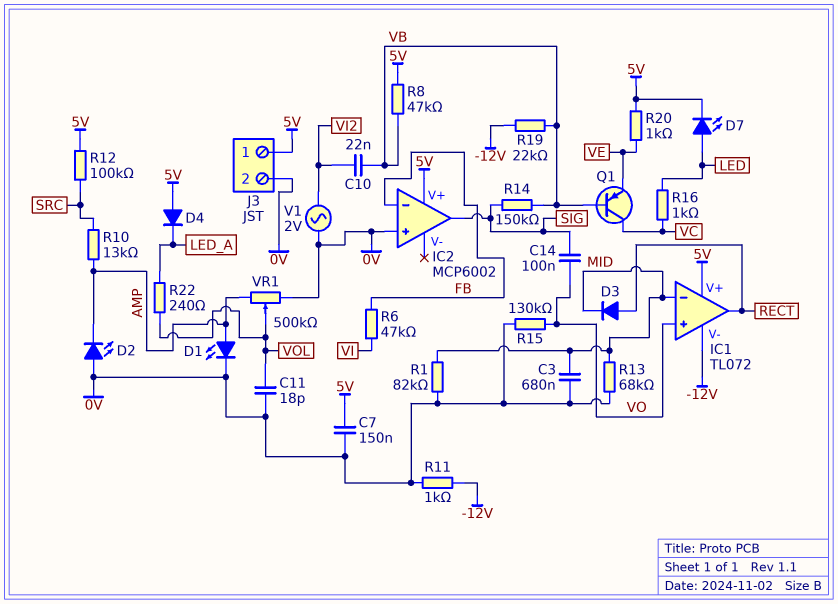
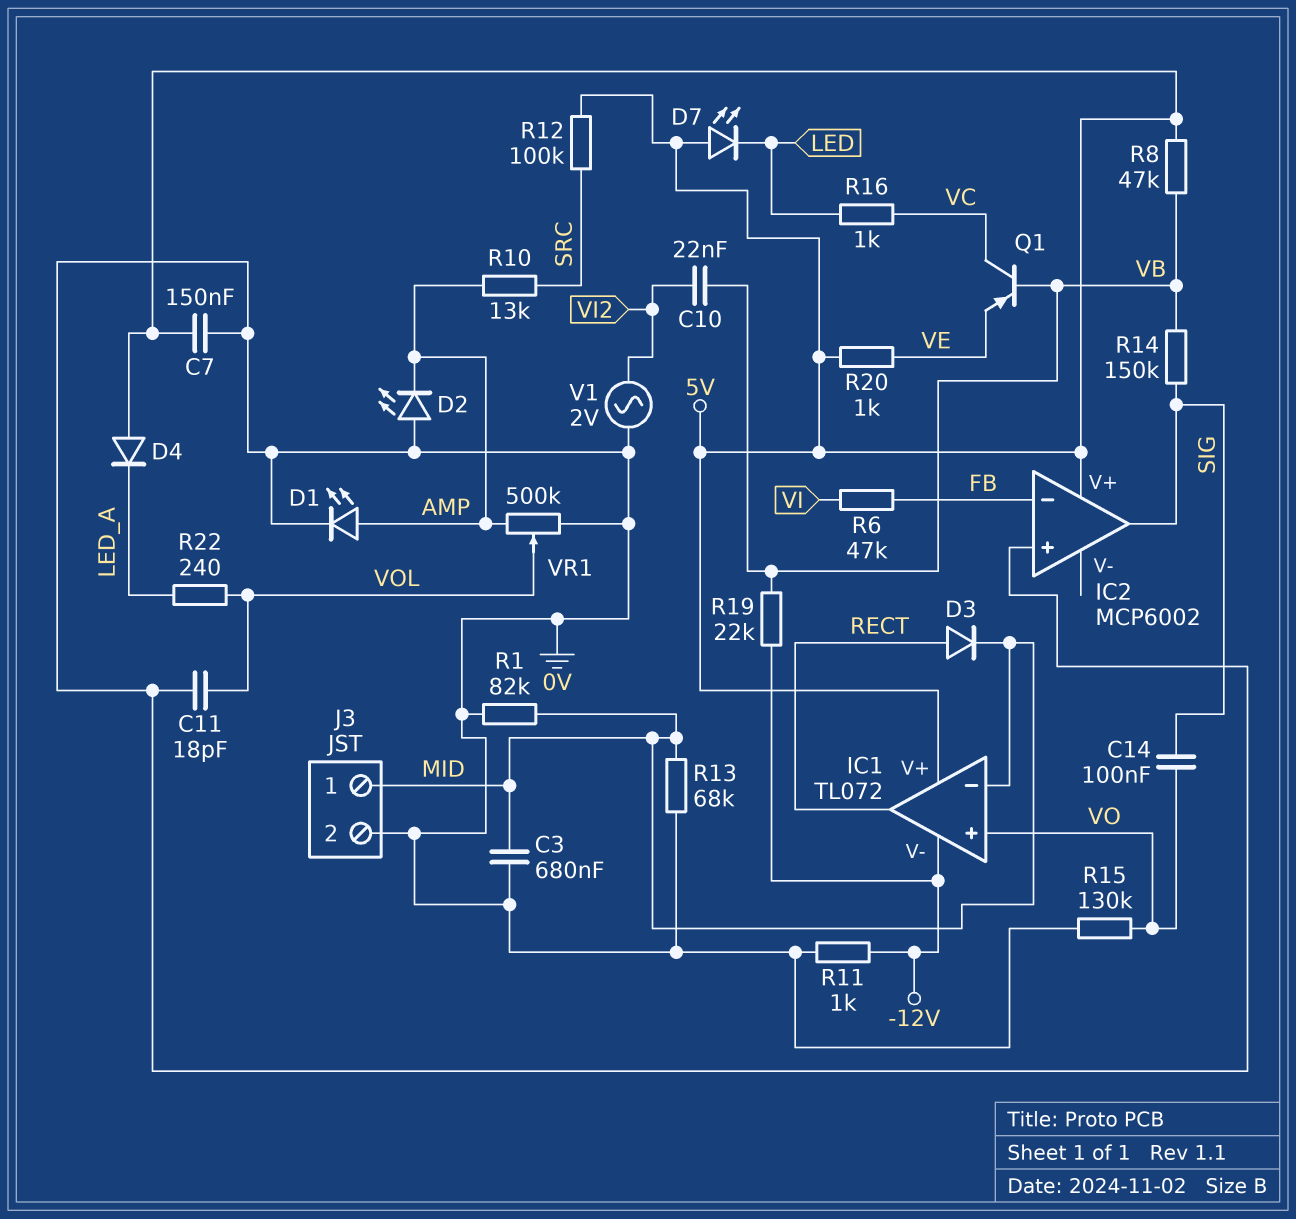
D7: LED (A LED, K 5V) -> LED (A 5V, K LED)
J3 pin 1: 5V -> MID

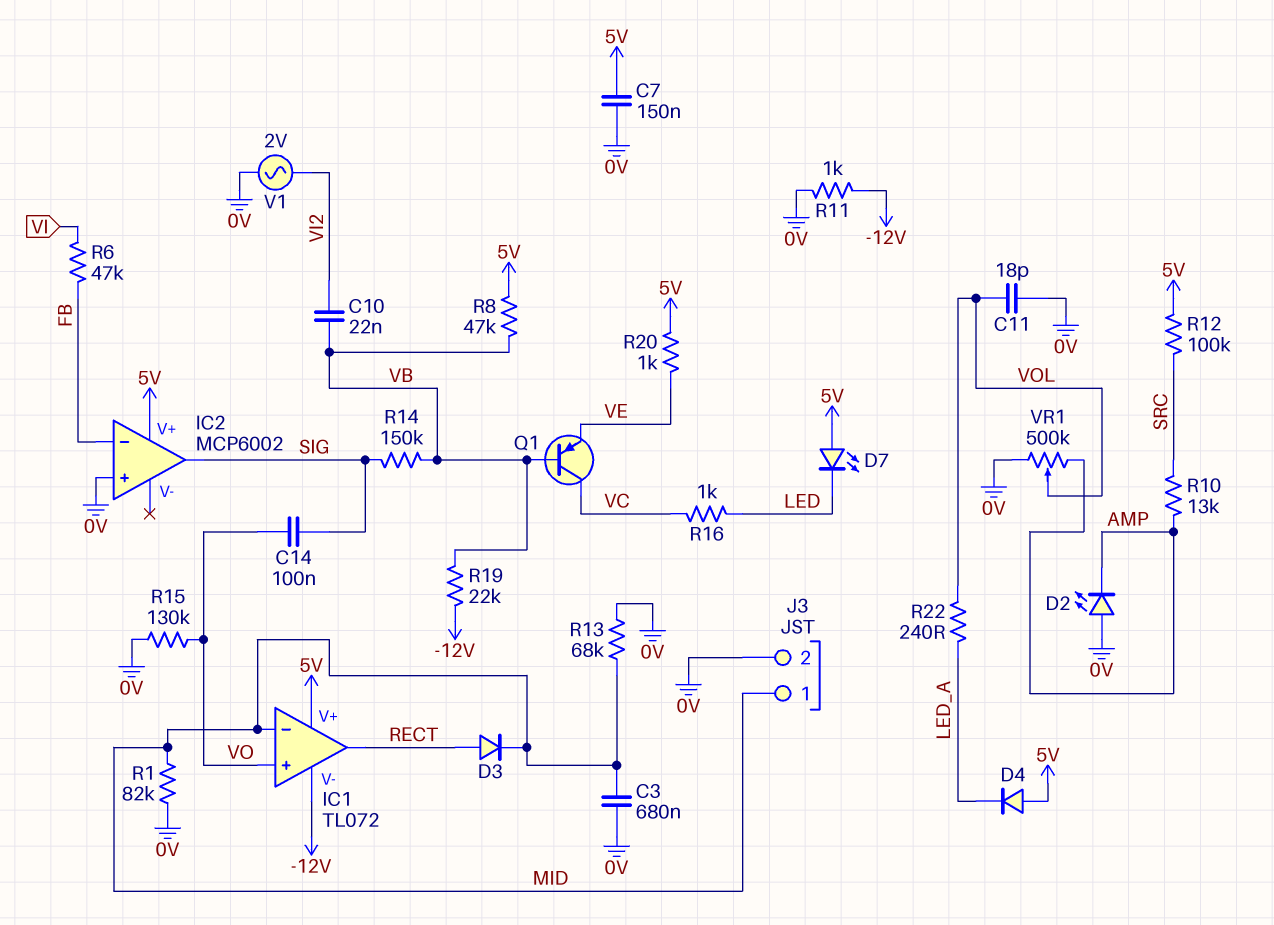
D1: LED (A AMP, K 0V) -> none

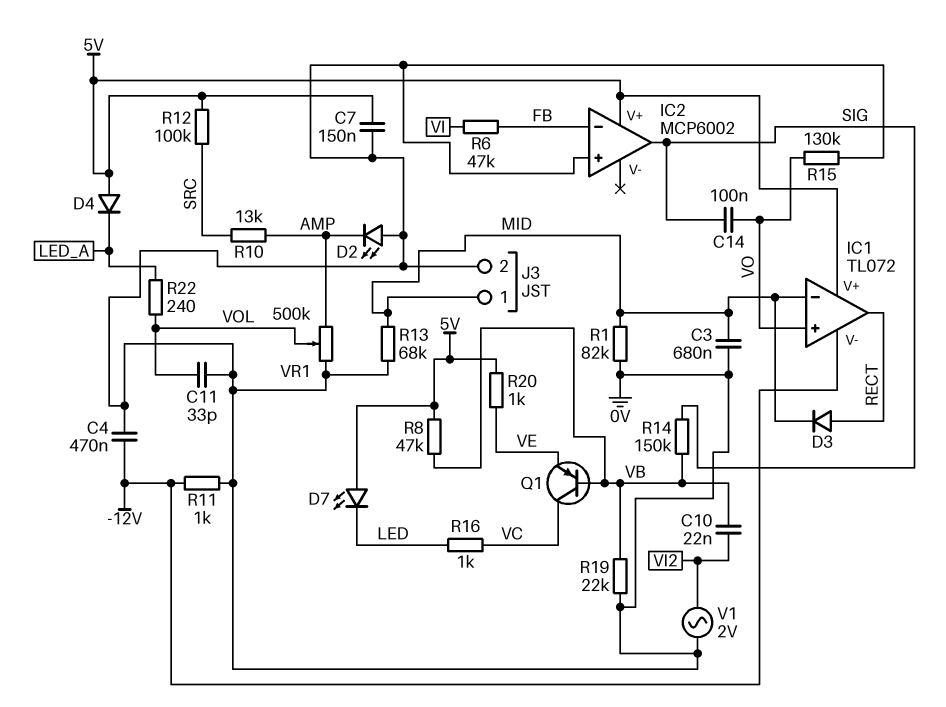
C4: none -> 470nF (-12V, 0V)
C11: 18pF (0V, VOL) -> 33pF (0V, VOL)
R19: 22k (-12V, VB) -> 22k (0V, VB)

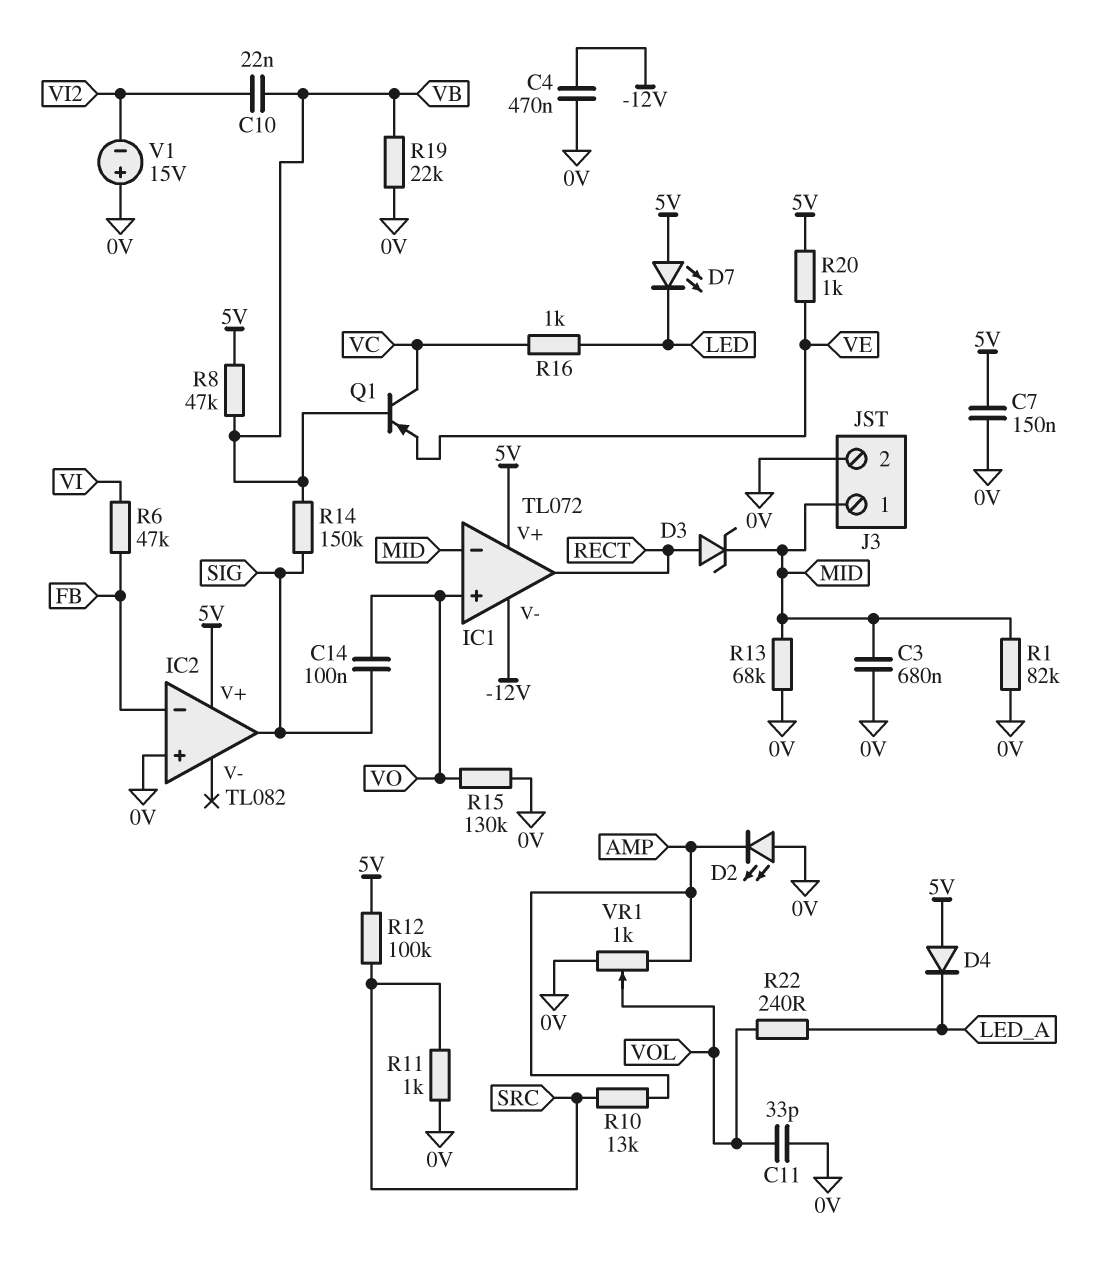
D3: diode (A RECT, K MID) -> zener (A RECT, K MID)
IC2: MCP6002 -> TL082
R11: 1k (-12V, 0V) -> 1k (0V, SRC)
V1: AC 2V (0V, VI2) -> 15V (plus 0V, minus VI2)
VR1: 500k (0V, AMP, wiper VOL) -> 1k (0V, AMP, wiper VOL)

